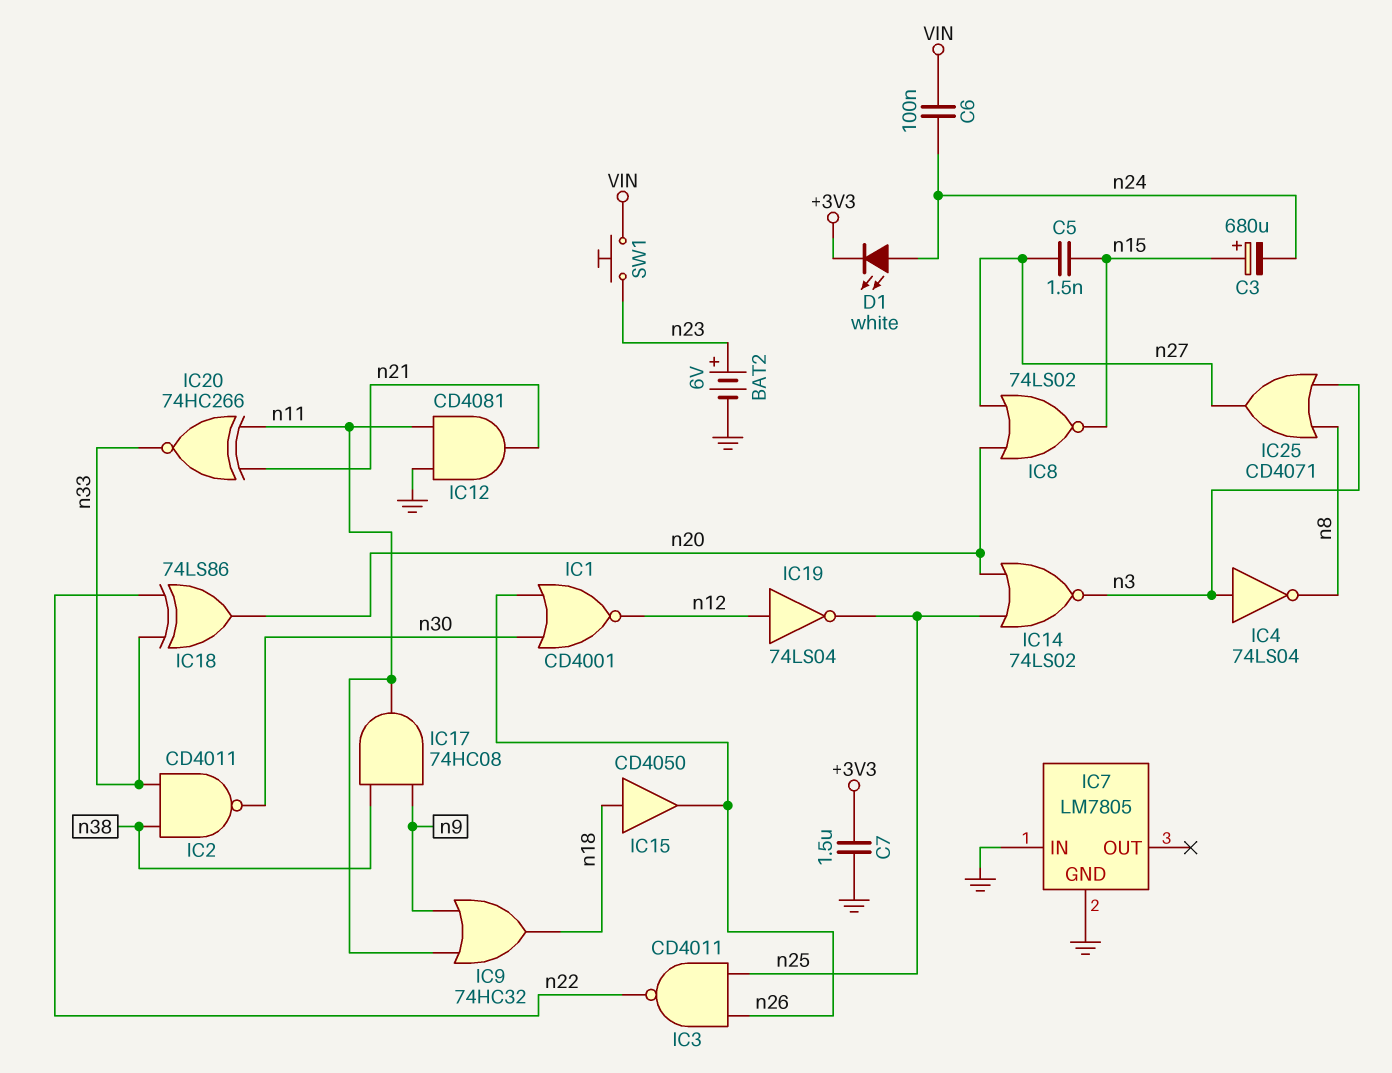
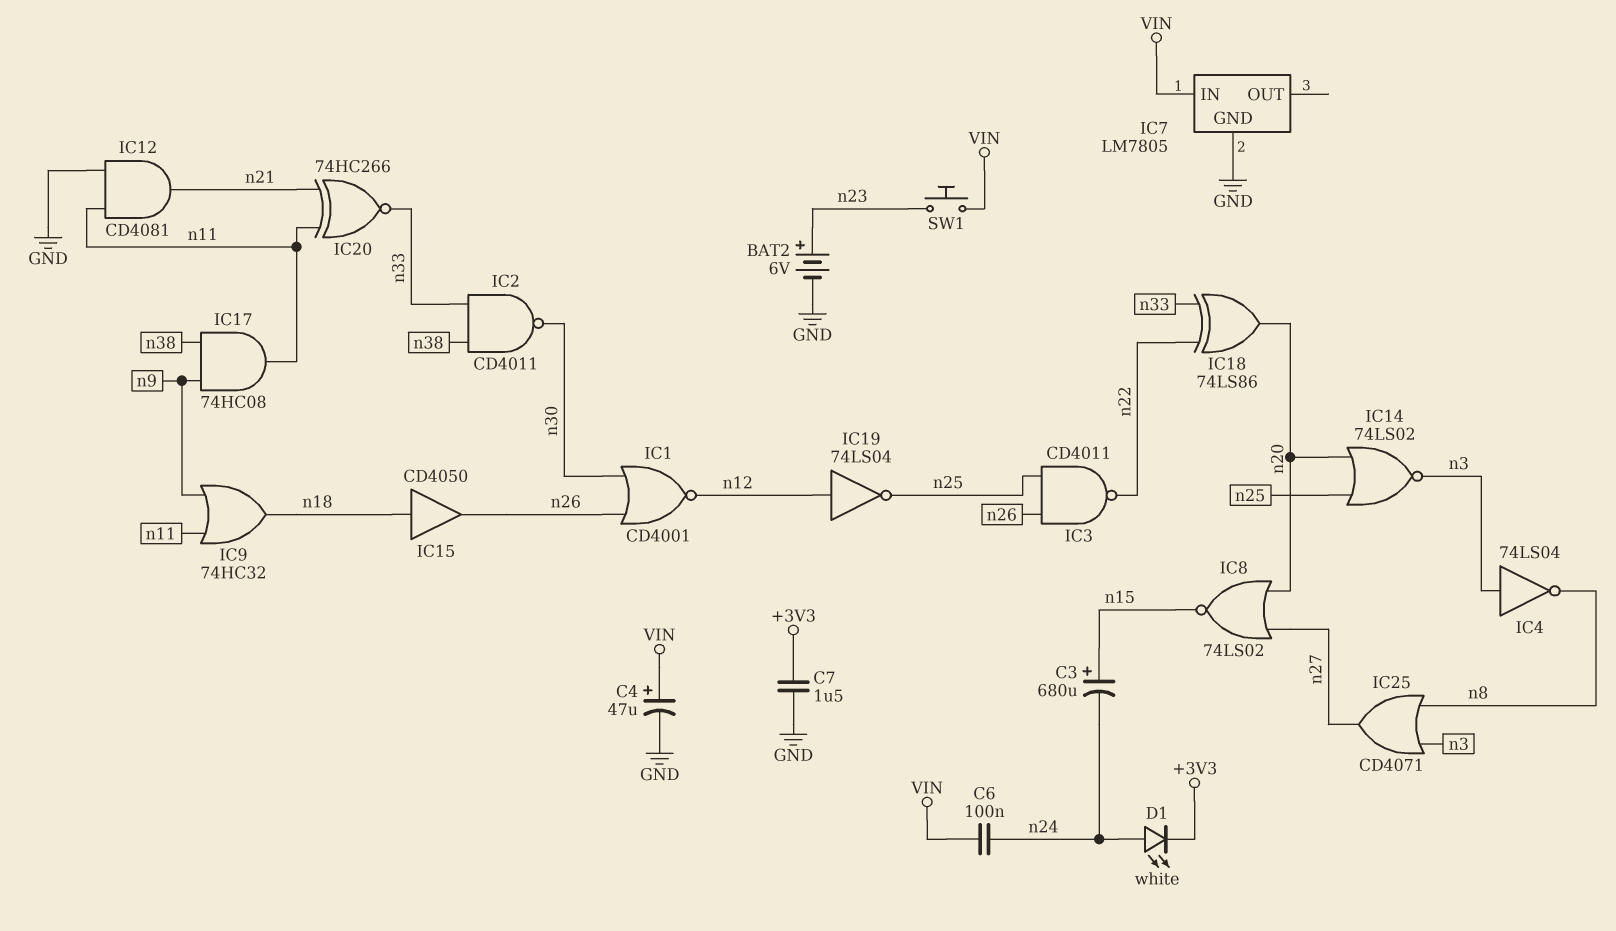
C4: none -> 47uF (plus VIN, minus GND)
C5: 1.5nF (n15, n27) -> none
IC7 pin IN: GND -> VIN

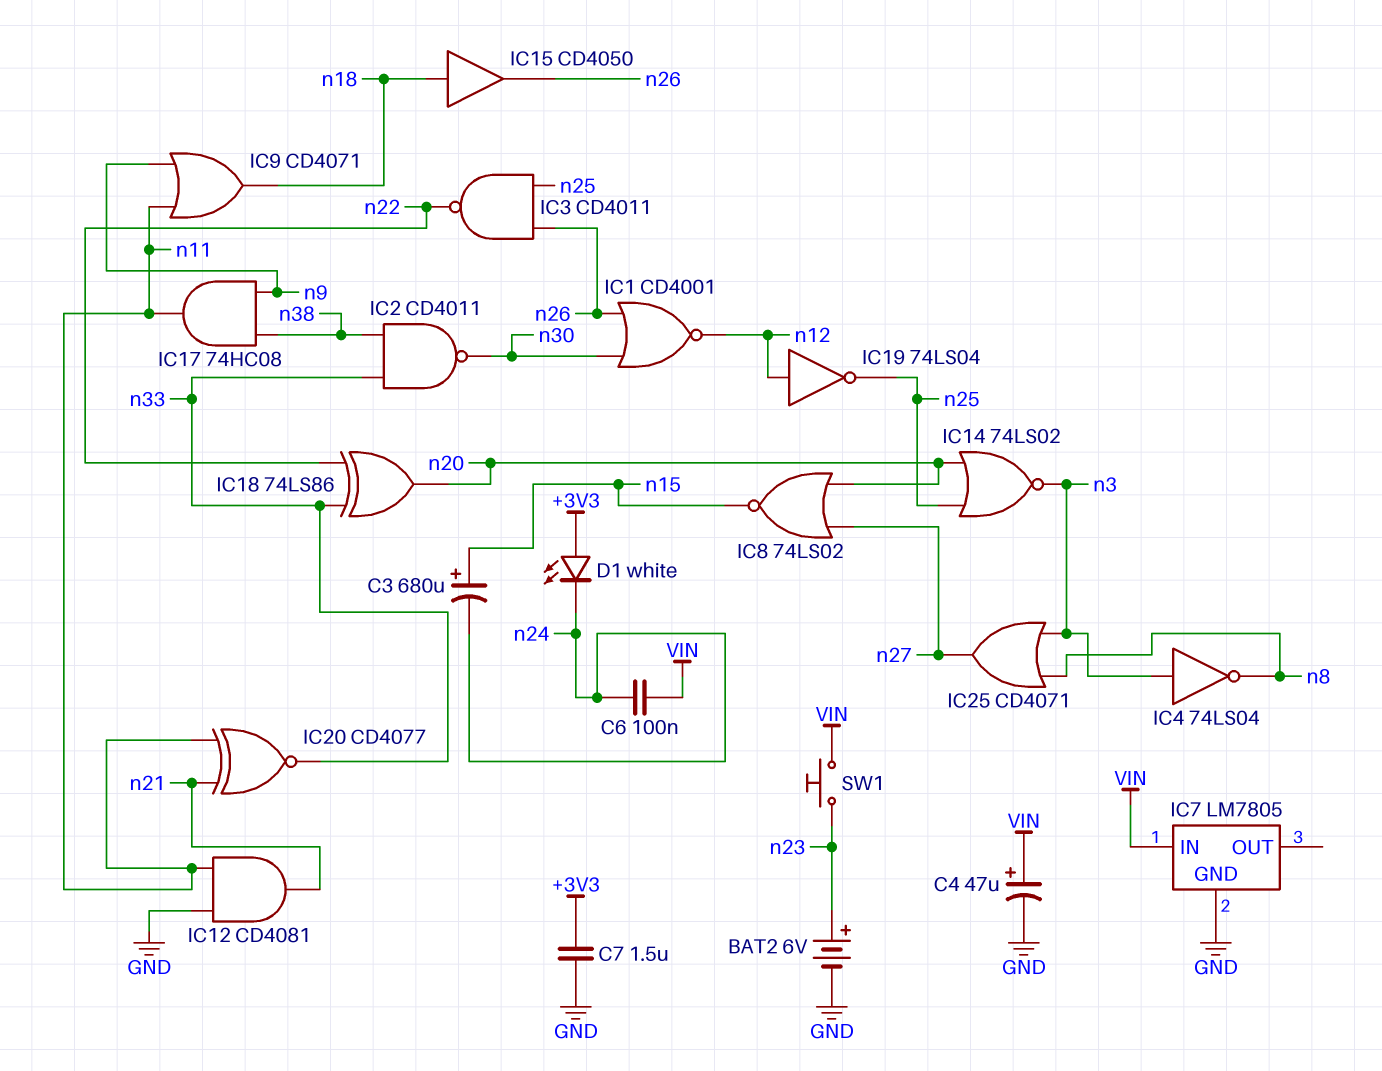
D1: LED white (A n24, K +3V3) -> LED white (A +3V3, K n24)
IC9: OR 74HC32 (in n9, in n11, out n18) -> OR CD4071 (in n9, in n11, out n18)
IC20: XNOR 74HC266 (in n11, in n21, out n33) -> XNOR CD4077 (in n11, in n21, out n33)

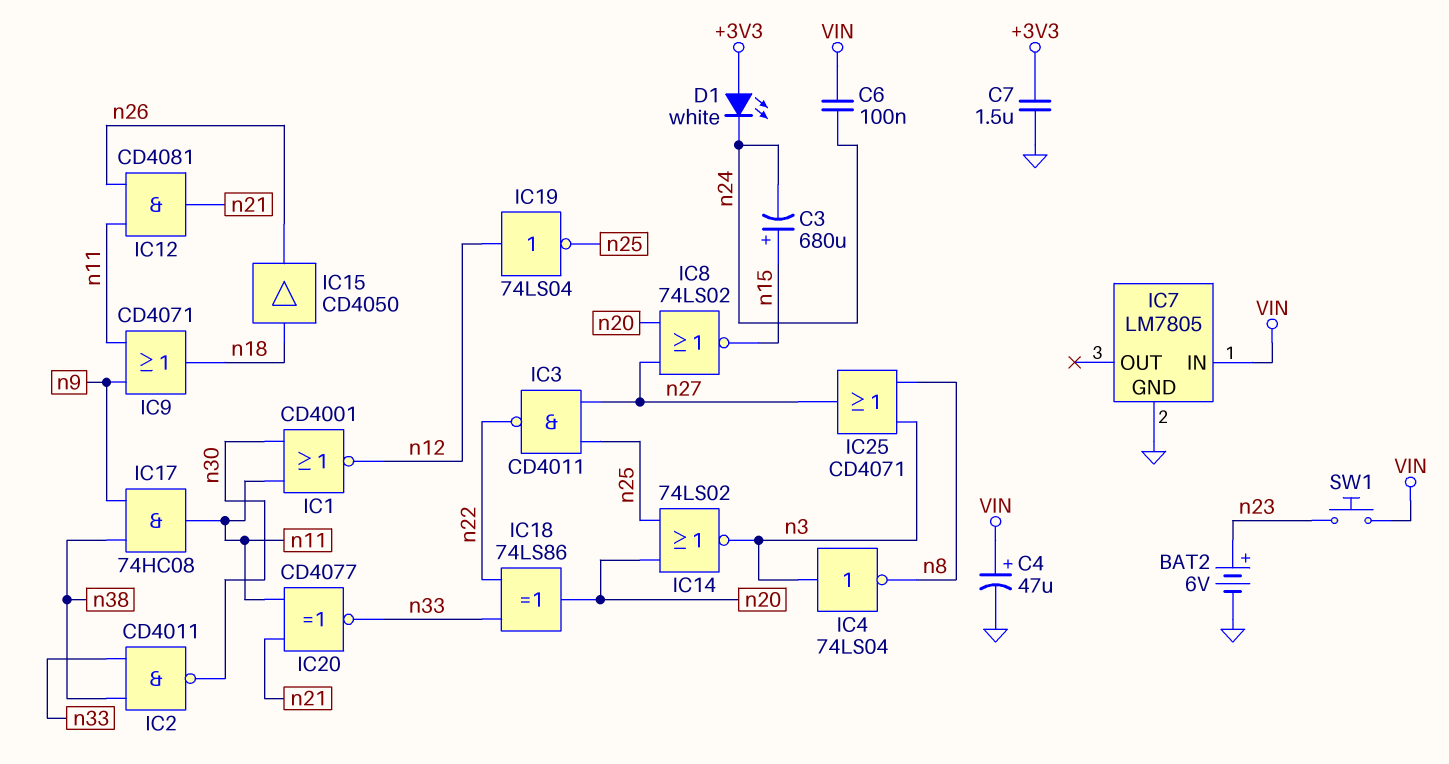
IC1: NOR CD4001 (in n26, in n30, out n12) -> NOR CD4001 (in n11, in n30, out n12)
IC3: NAND CD4011 (in n25, in n26, out n22) -> NAND CD4011 (in n25, in n27, out n22)
IC12: AND CD4081 (in GND, in n11, out n21) -> AND CD4081 (in n11, in n26, out n21)

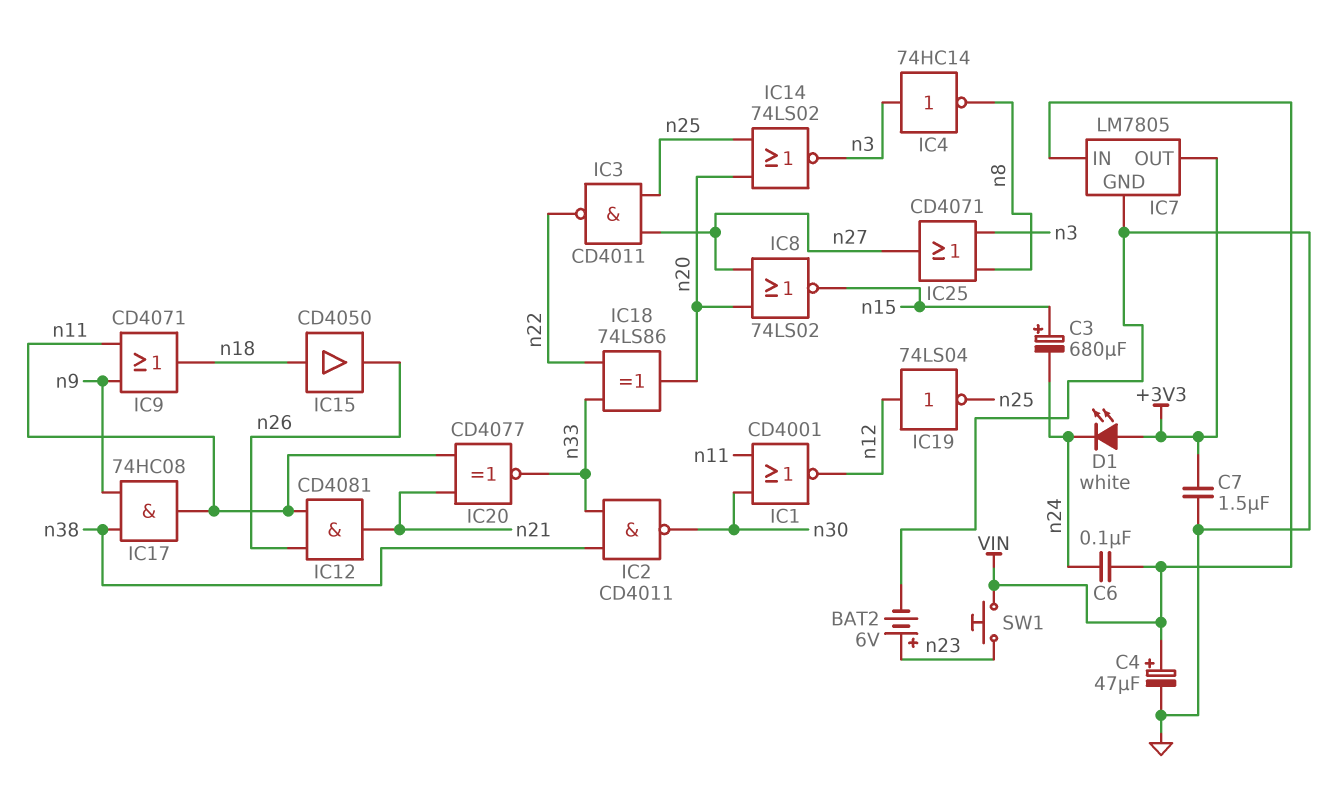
IC4: NOT 74LS04 (in n3, out n8) -> NOT 74HC14 (in n3, out n8)
IC7 pin OUT: none -> +3V3

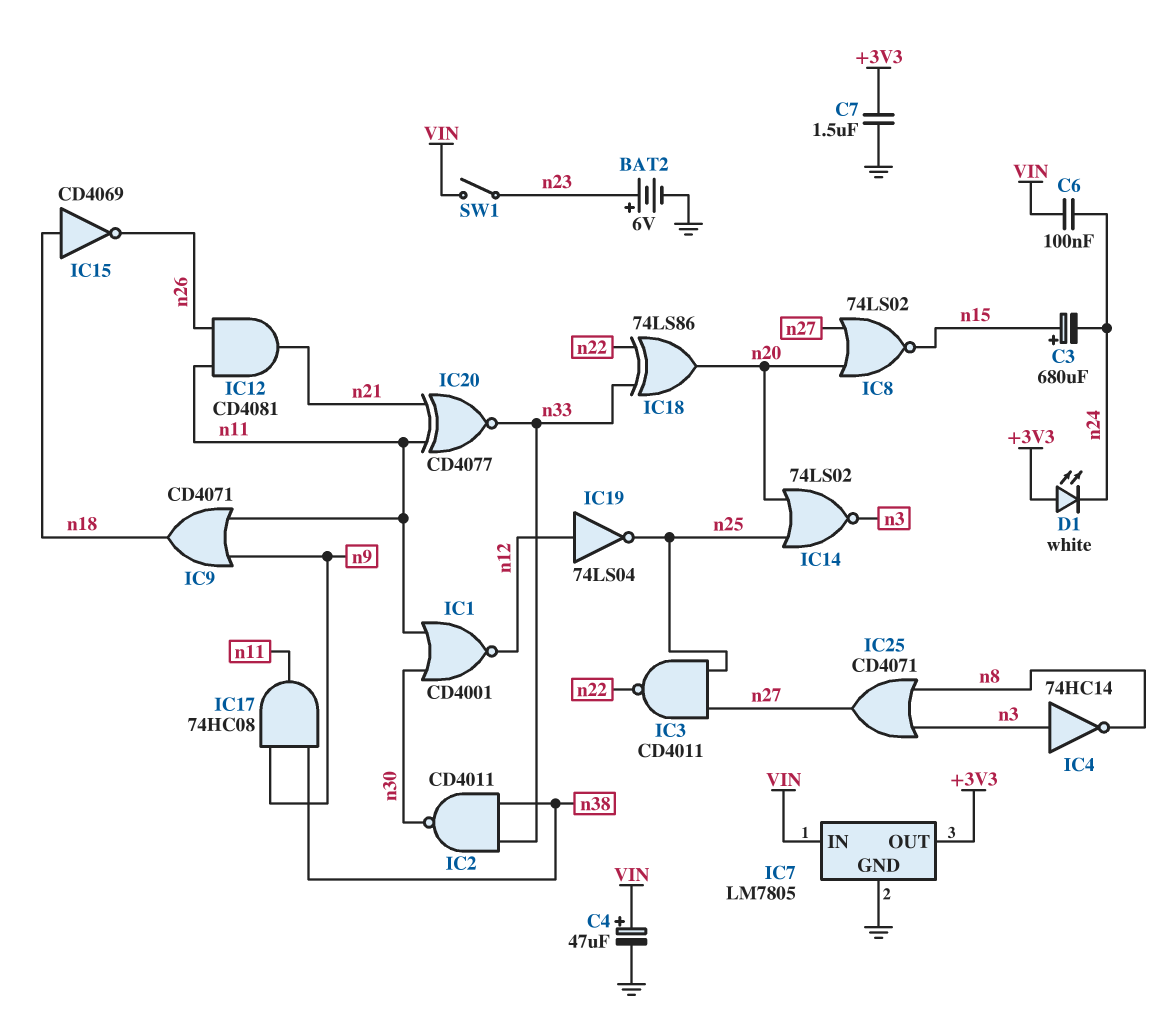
IC15: buffer CD4050 (in n18, out n26) -> NOT CD4069 (in n18, out n26)
SW1: button (VIN, n23) -> switch (VIN, n23)

